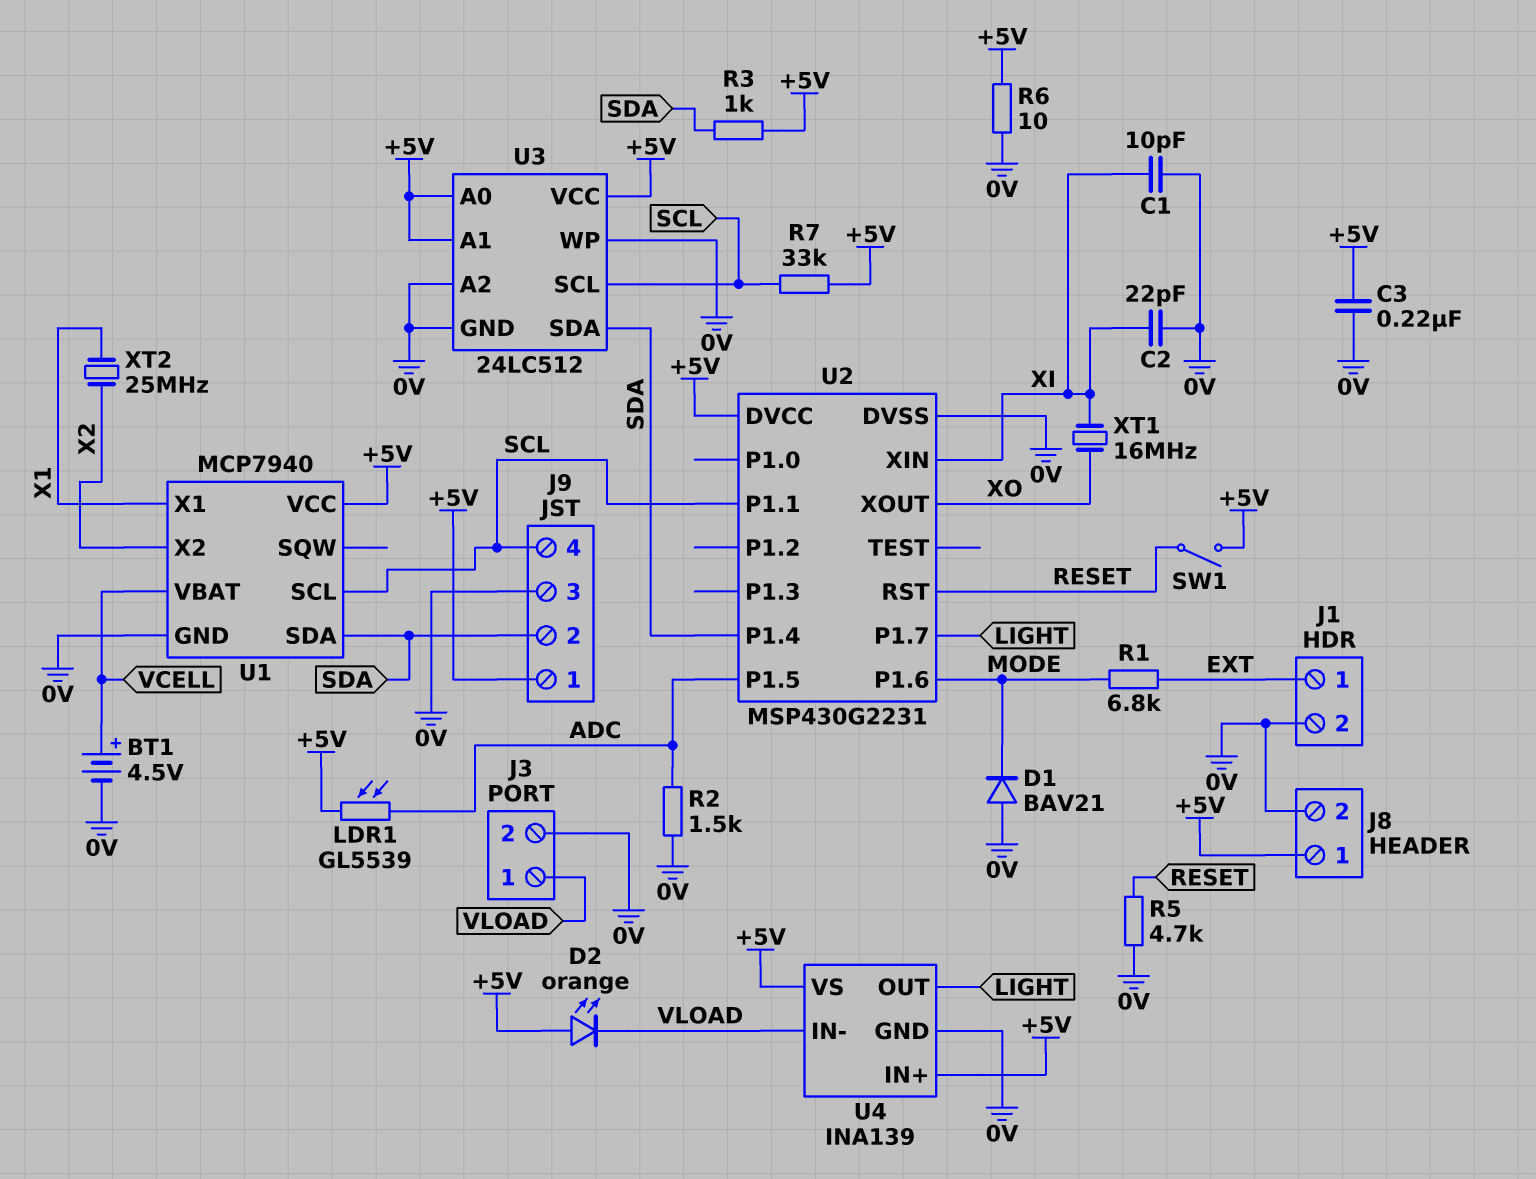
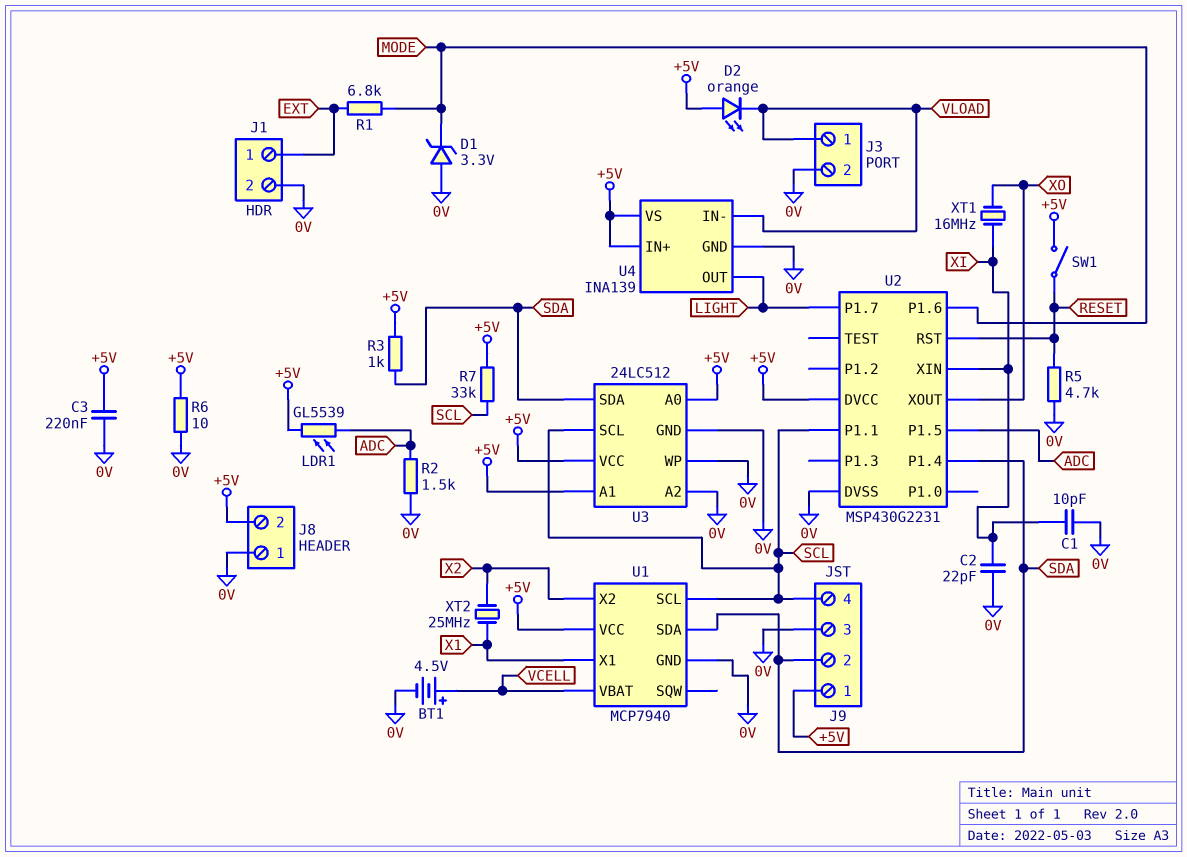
D1: diode BAV21 (A 0V, K MODE) -> zener 3.3V (A 0V, K MODE)
J8 pin 1: +5V -> 0V
J8 pin 2: 0V -> +5V

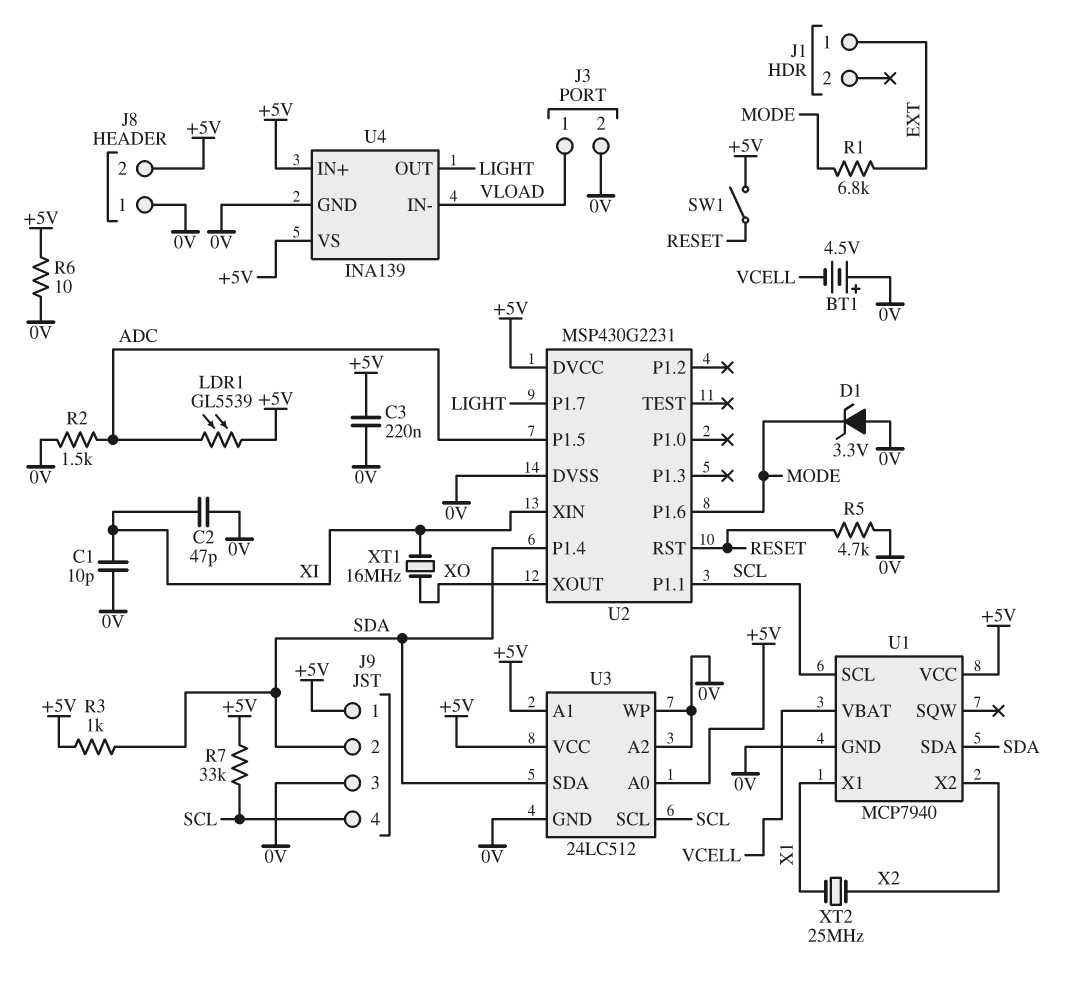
BT1: 4.5V (plus VCELL, minus 0V) -> 4.5V (plus 0V, minus VCELL)
C2: 22pF (0V, XI) -> 47pF (0V, XI)
D2: LED orange (A +5V, K VLOAD) -> none
J1 pin 2: 0V -> none

